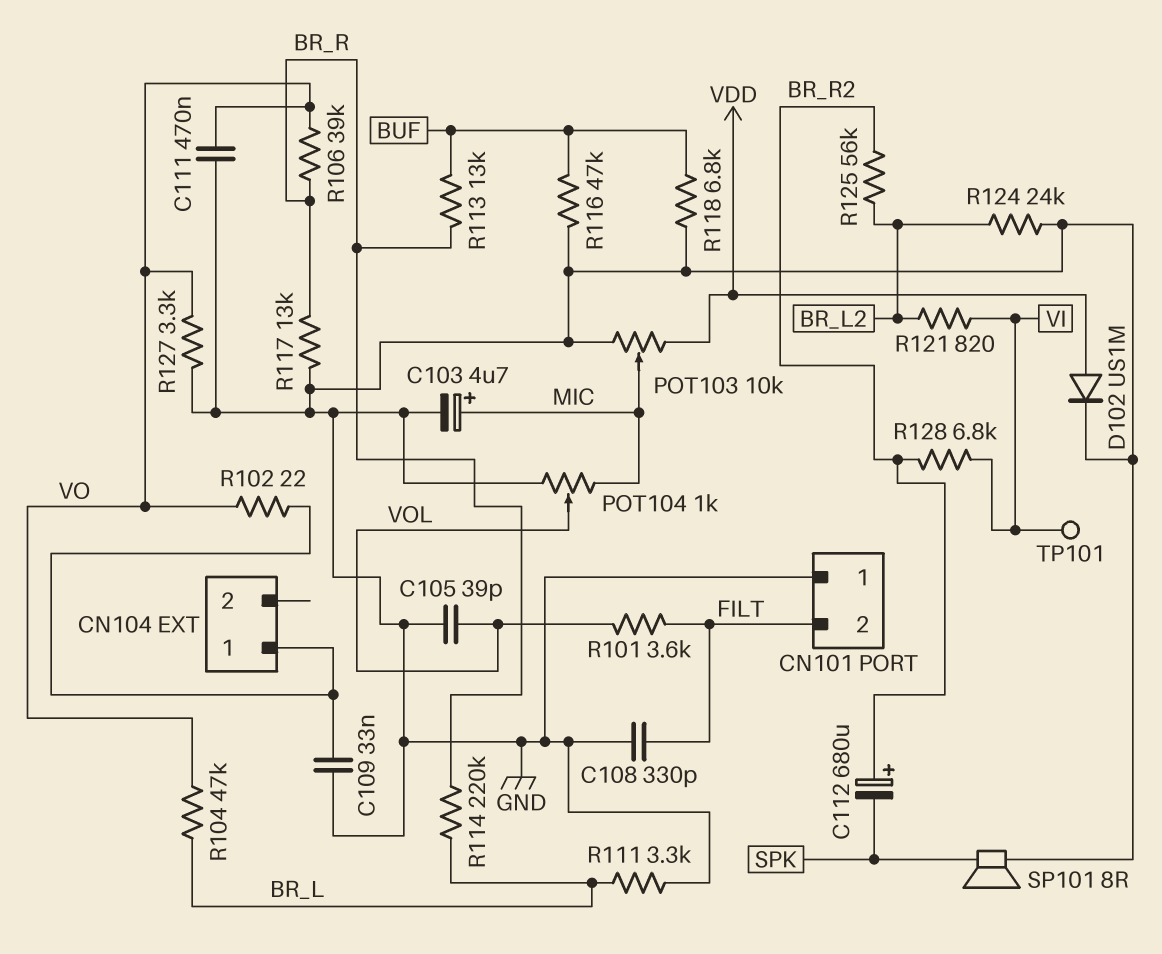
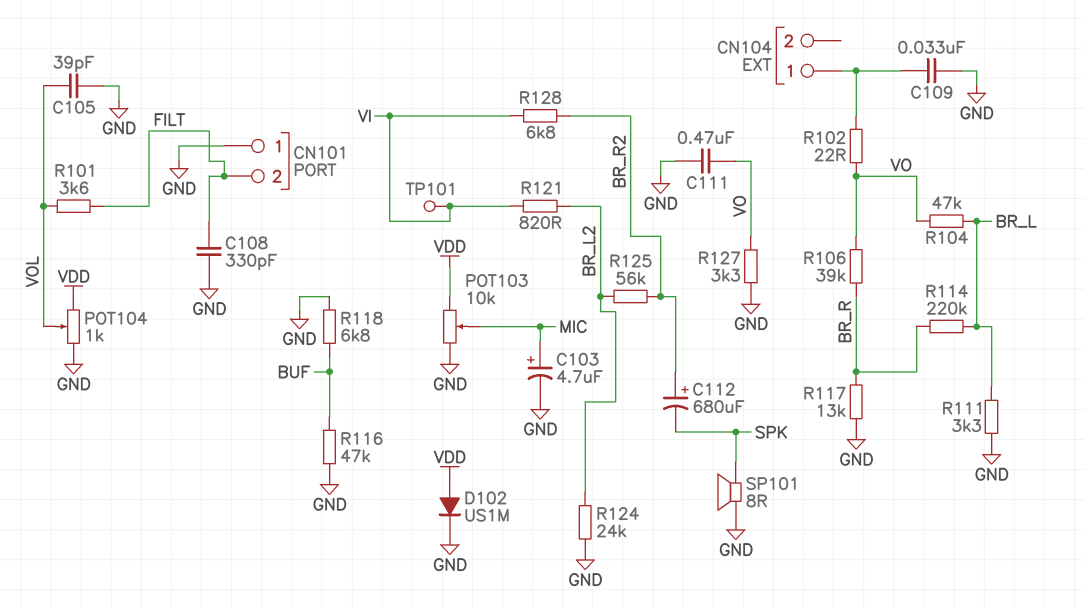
POT104: 1k (GND, MIC, wiper VOL) -> 1k (GND, VDD, wiper VOL)
R113: 13k (BR_R, BUF) -> none

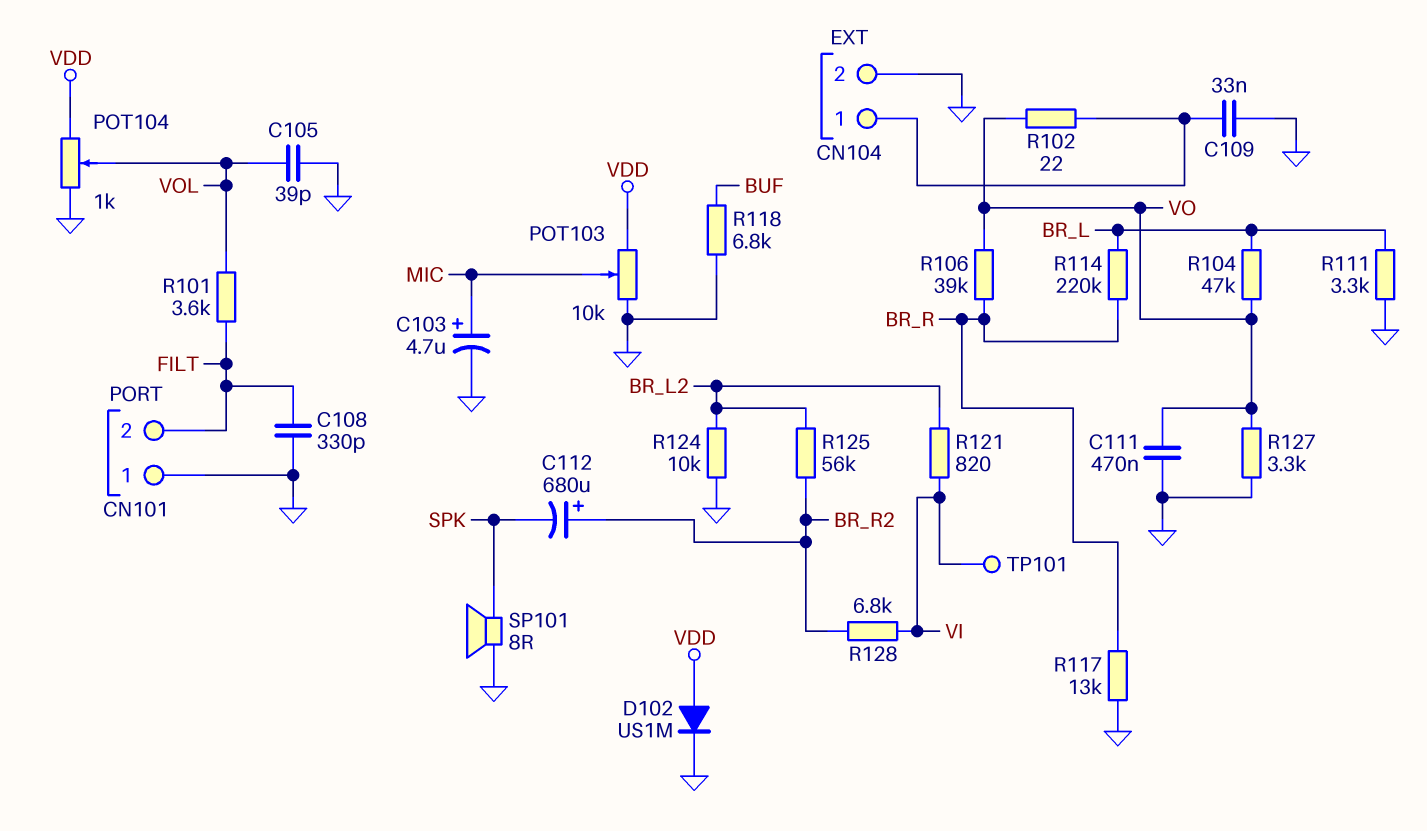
CN104 pin 2: none -> GND
R116: 47k (BUF, GND) -> none
R124: 24k (BR_L2, GND) -> 10k (BR_L2, GND)

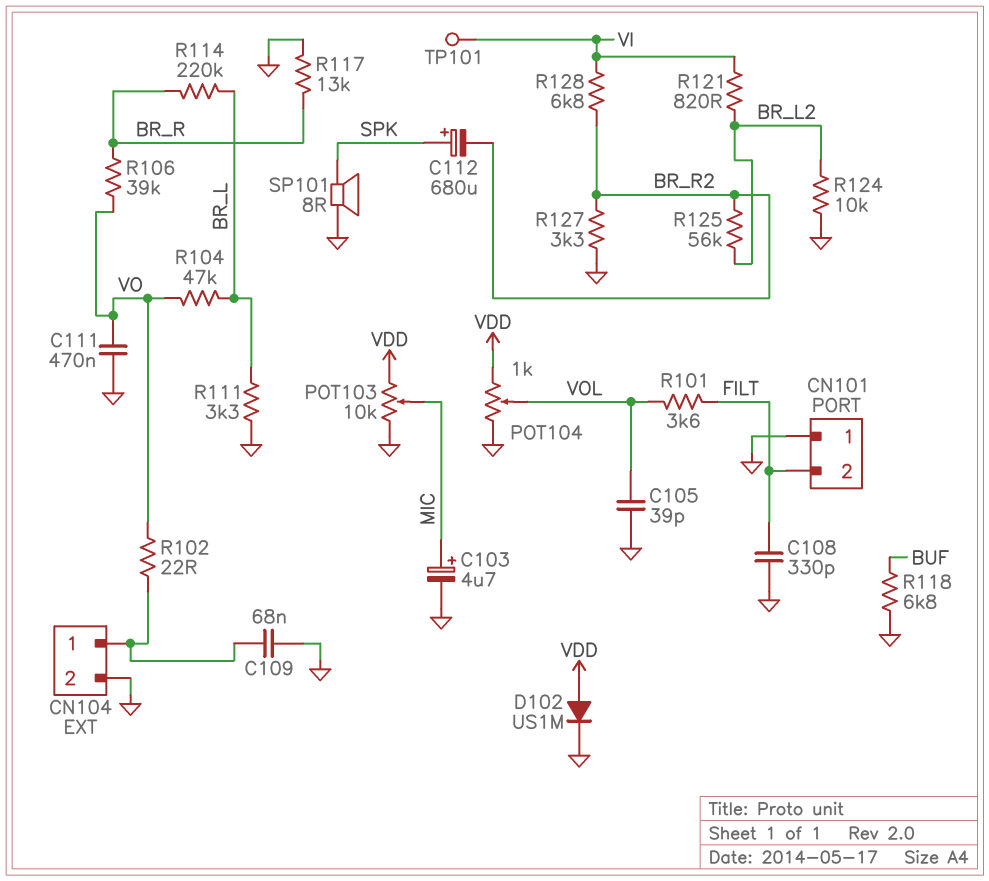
C109: 33nF (CN104/1, GND) -> 68nF (CN104/1, GND)
C112: 680uF (plus BR_R2, minus SPK) -> 680uF (plus SPK, minus BR_R2)
R127: 3.3k (GND, VO) -> 3.3k (BR_R2, GND)

